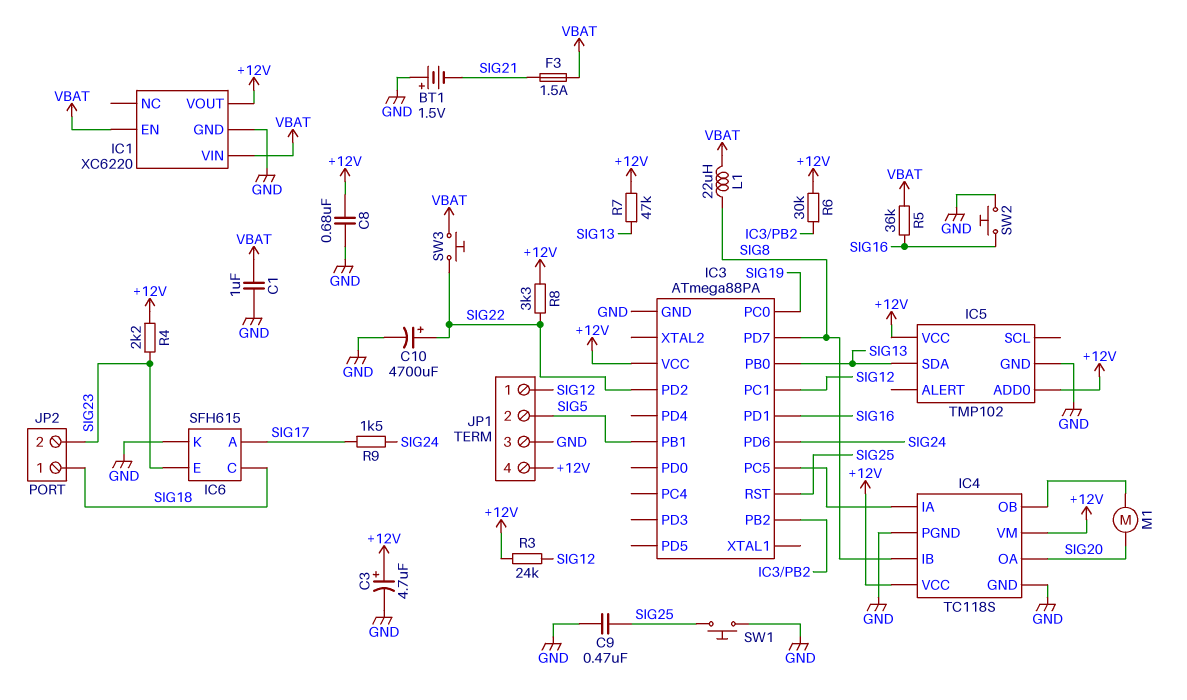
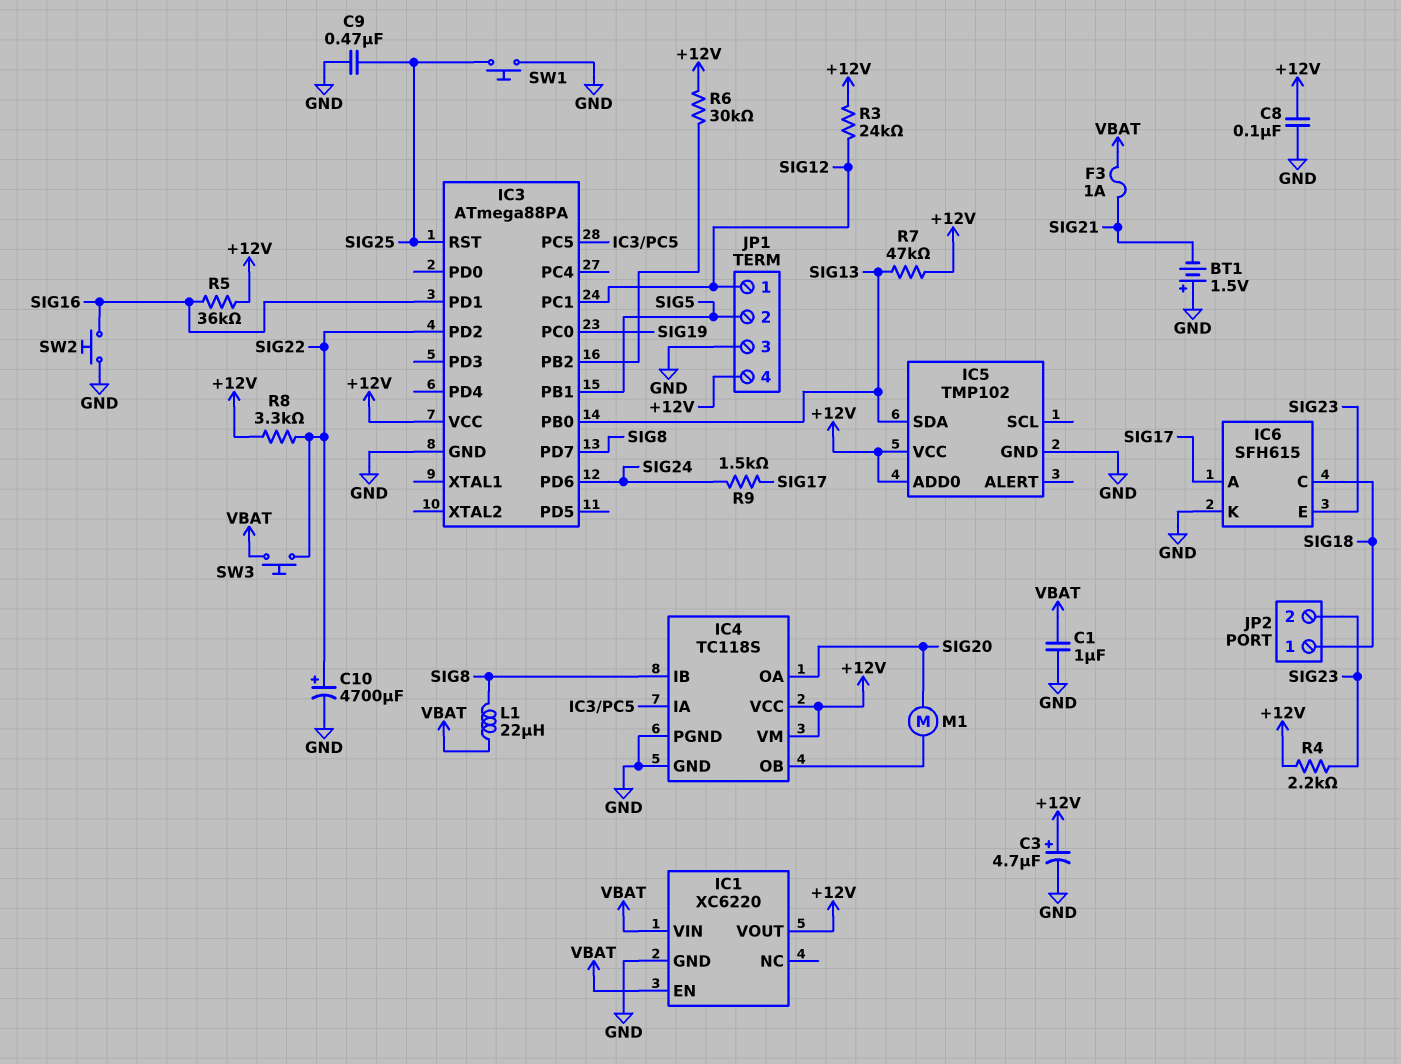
C8: 680nF (+12V, GND) -> 100nF (+12V, GND)
F3: 1.5A (SIG21, VBAT) -> 1A (SIG21, VBAT)
R5: 36k (SIG16, VBAT) -> 36k (+12V, SIG16)

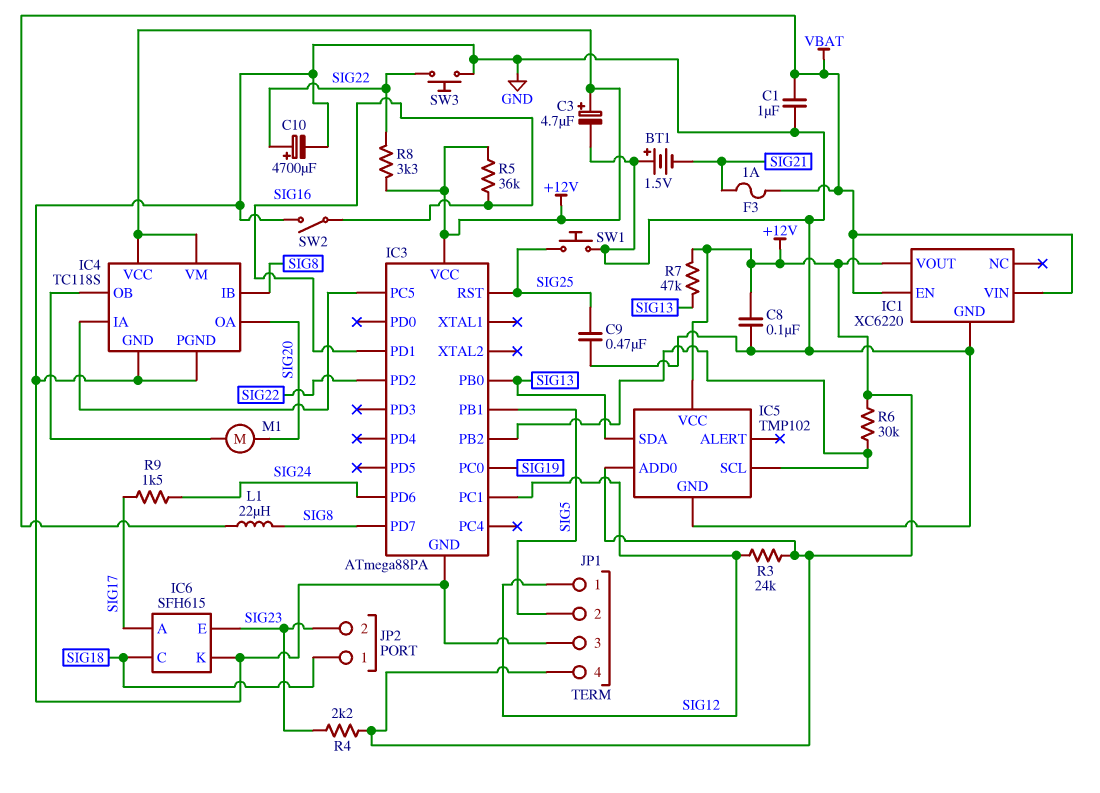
IC5 pin SCL: none -> IC3/PB2
SW2: button (GND, SIG16) -> switch (GND, SIG16)
SW3: button (SIG22, VBAT) -> button (GND, SIG22)

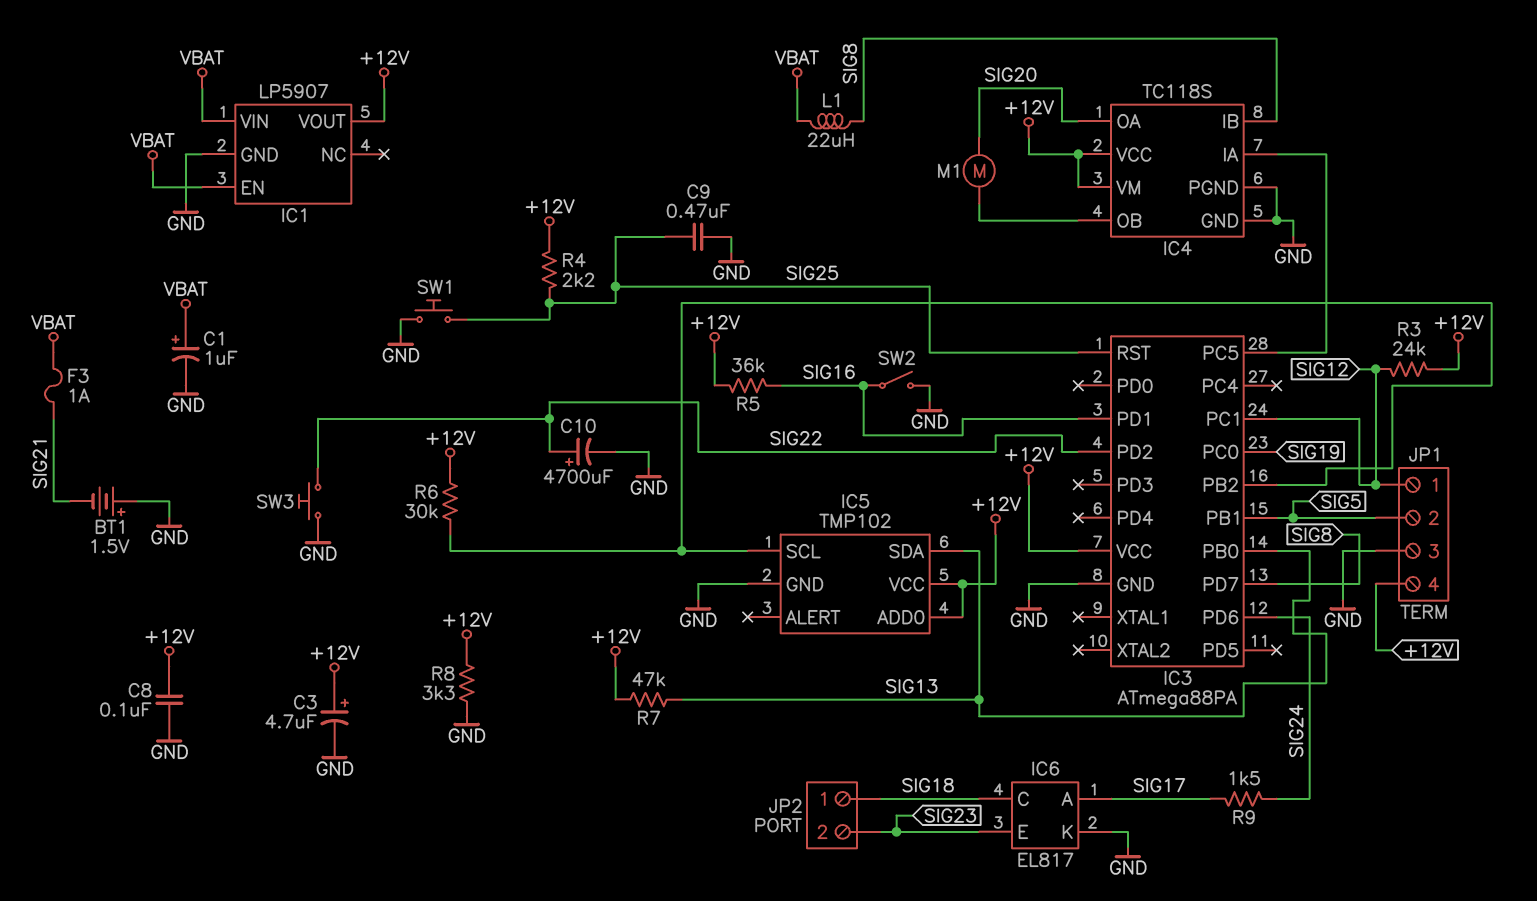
C1: 1uF (GND, VBAT) -> 1uF (plus VBAT, minus GND)
IC1: XC6220 -> LP5907
IC6: SFH615 -> EL817
R4: 2.2k (+12V, SIG23) -> 2.2k (+12V, SIG25)
R8: 3.3k (+12V, SIG22) -> 3.3k (+12V, GND)

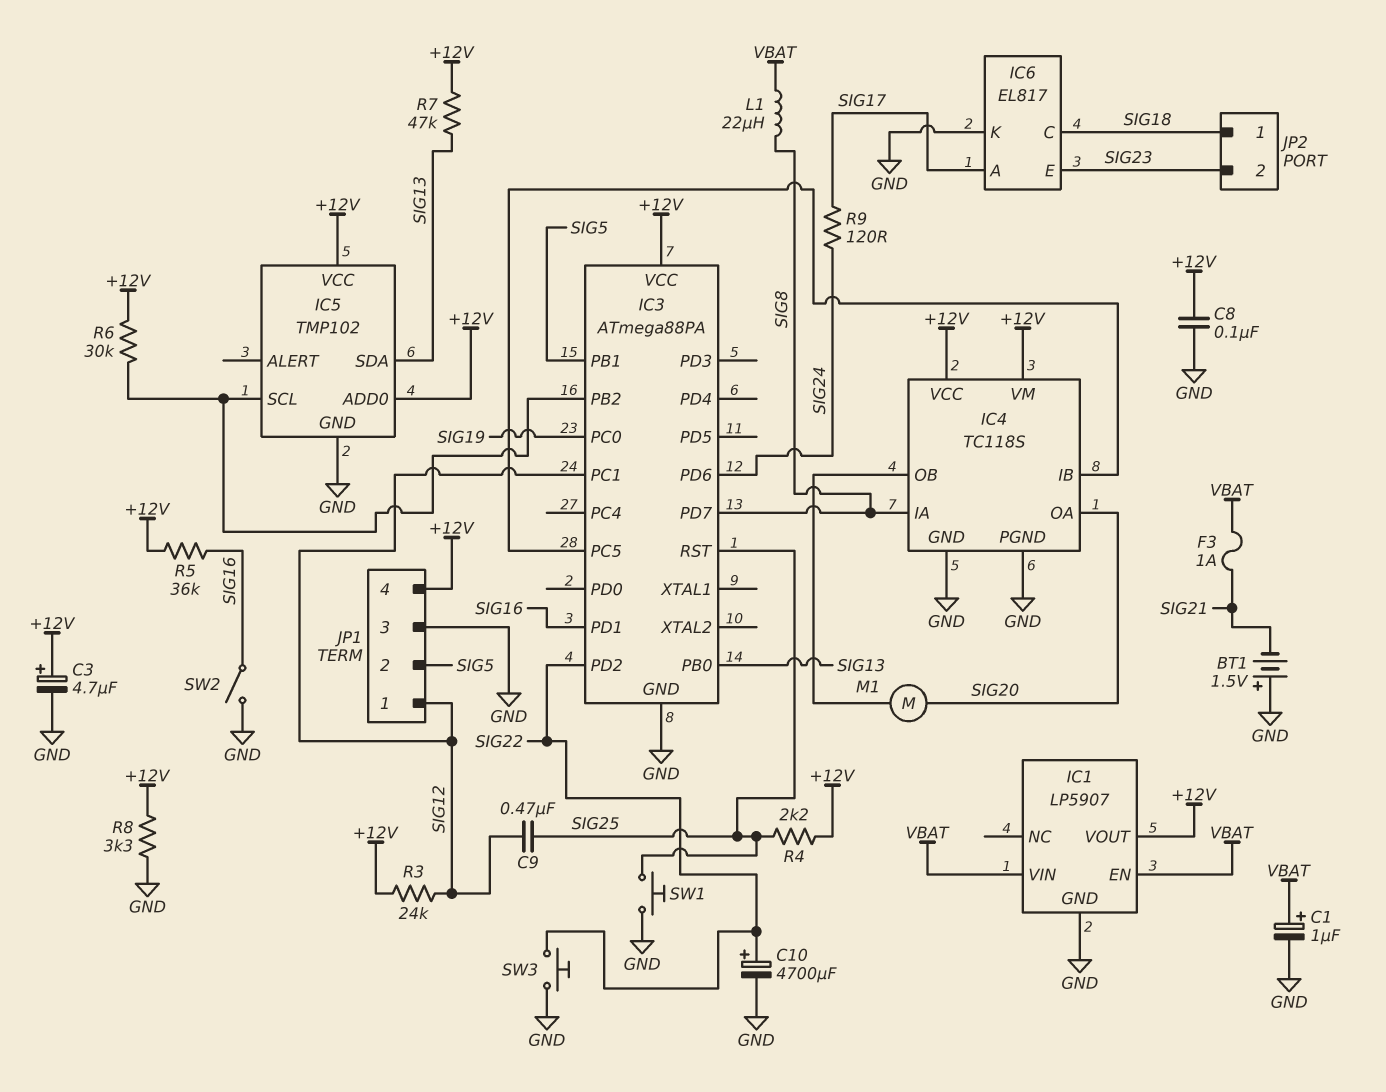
C9: 470nF (GND, SIG25) -> 470nF (SIG12, SIG25)
IC4 pin IA: IC3/PC5 -> SIG8
IC4 pin IB: SIG8 -> IC3/PC5
R9: 1.5k (SIG17, SIG24) -> 120 (SIG17, SIG24)

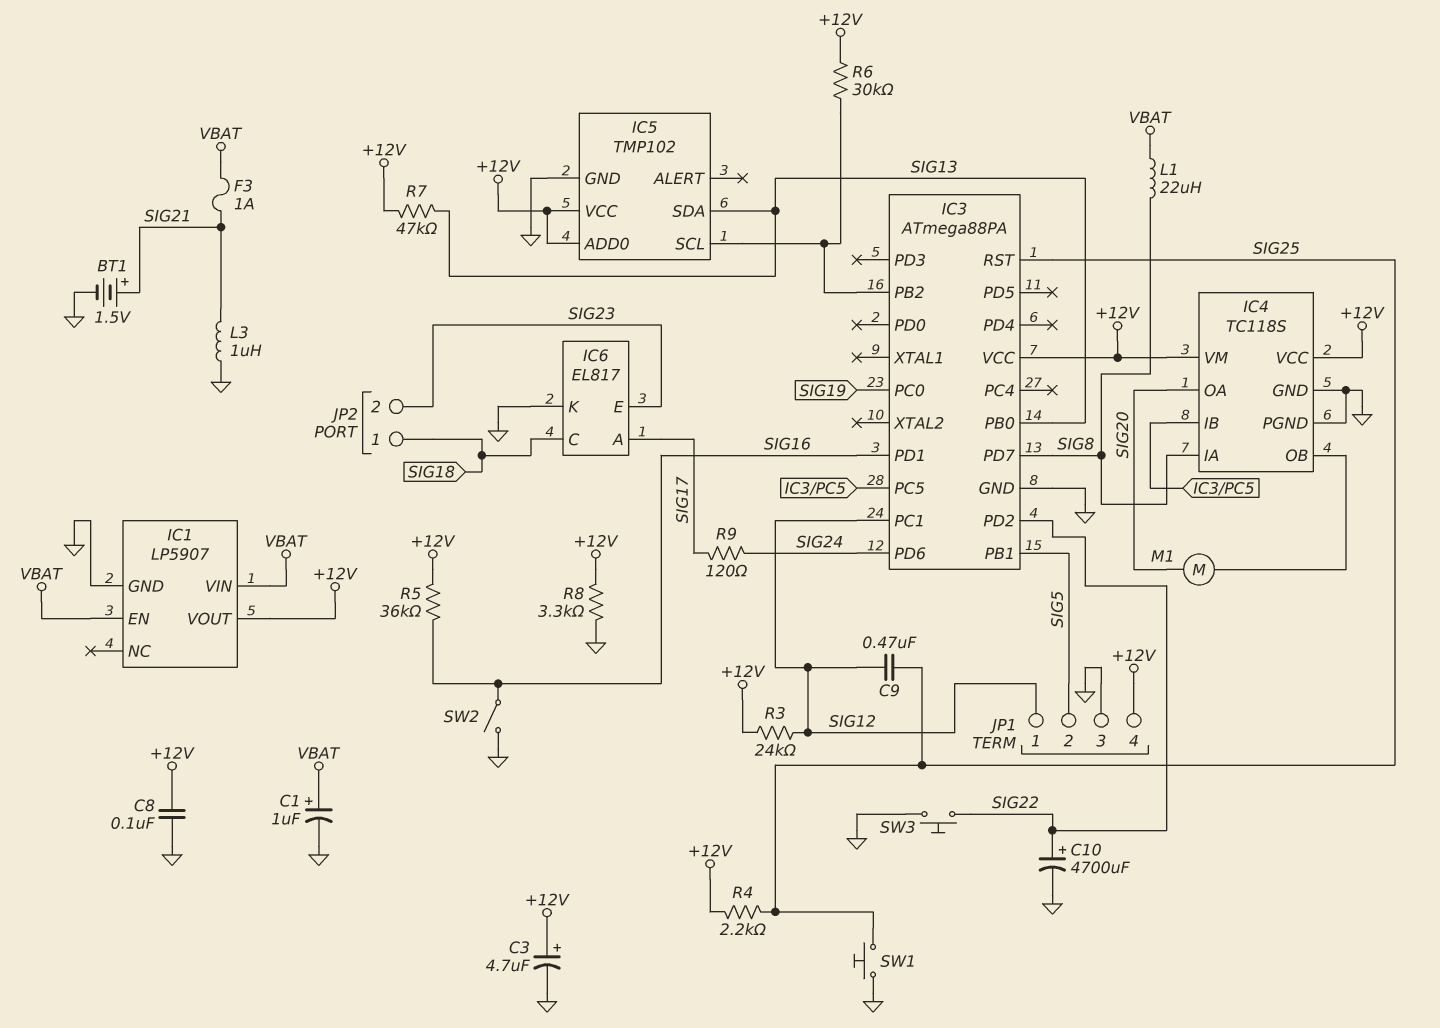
BT1: 1.5V (plus GND, minus SIG21) -> 1.5V (plus SIG21, minus GND)
L3: none -> 1uH (GND, SIG21)

